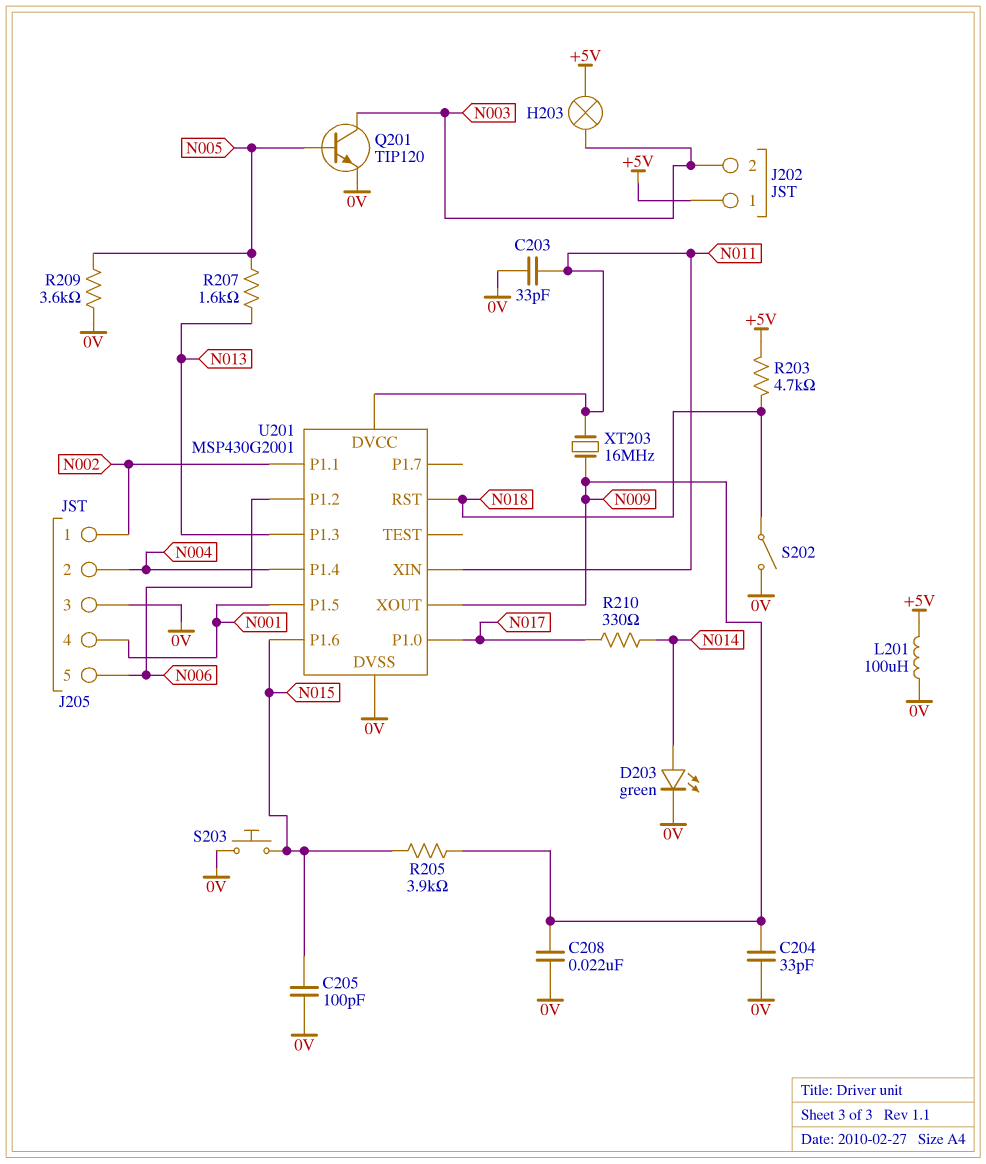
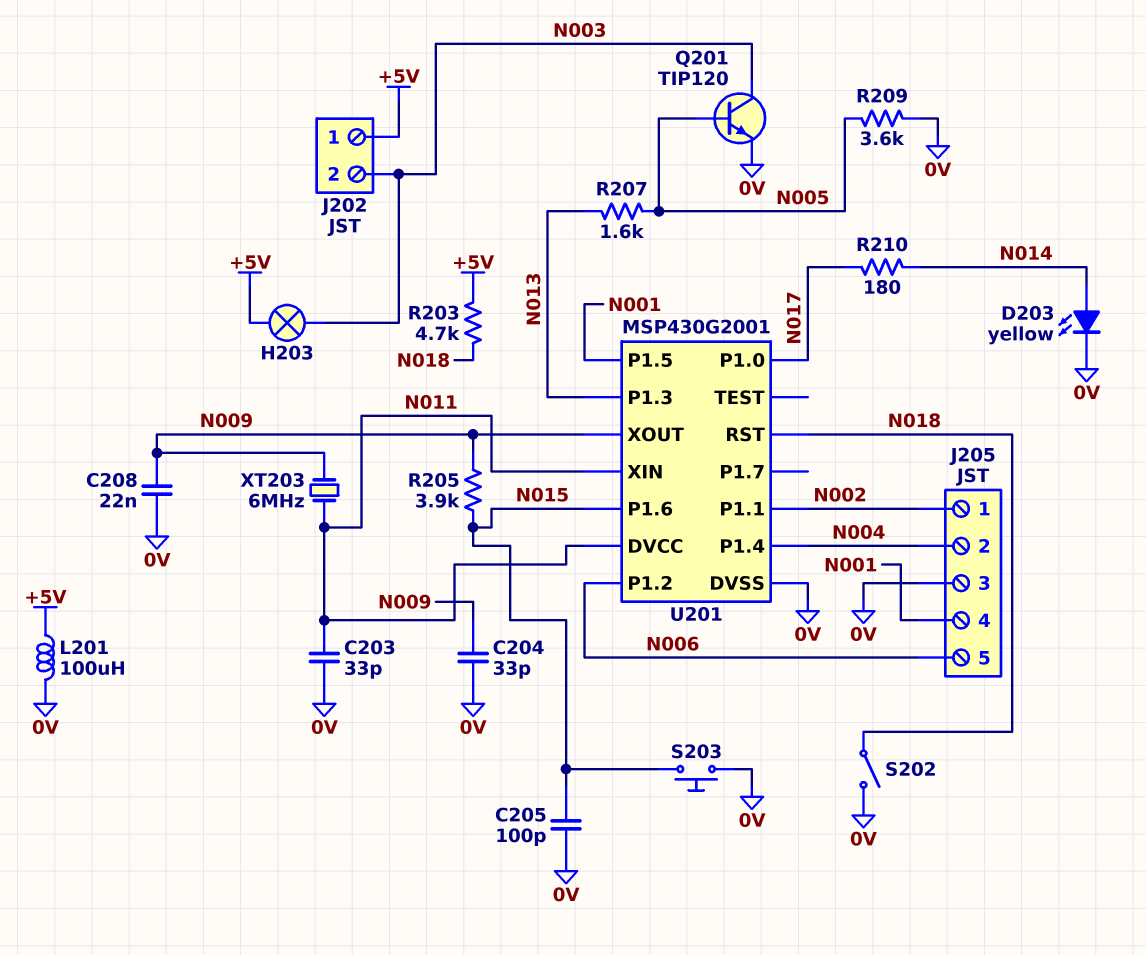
D203: LED green (A N014, K 0V) -> LED yellow (A N014, K 0V)
R210: 330 (N014, N017) -> 180 (N014, N017)
XT203: 16MHz (N009, N011) -> 6MHz (N009, N011)

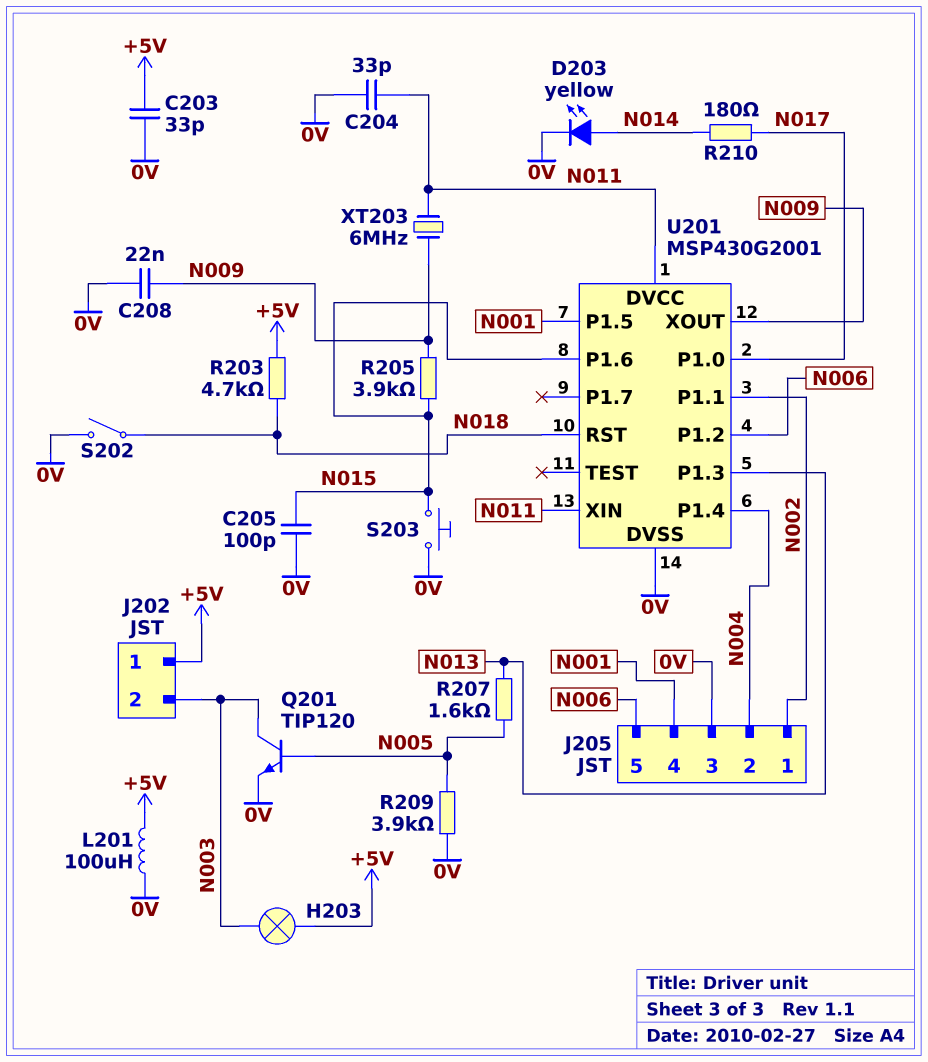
C203: 33pF (0V, N011) -> 33pF (+5V, 0V)
C204: 33pF (0V, N009) -> 33pF (0V, N011)
R209: 3.6k (0V, N005) -> 3.9k (0V, N005)

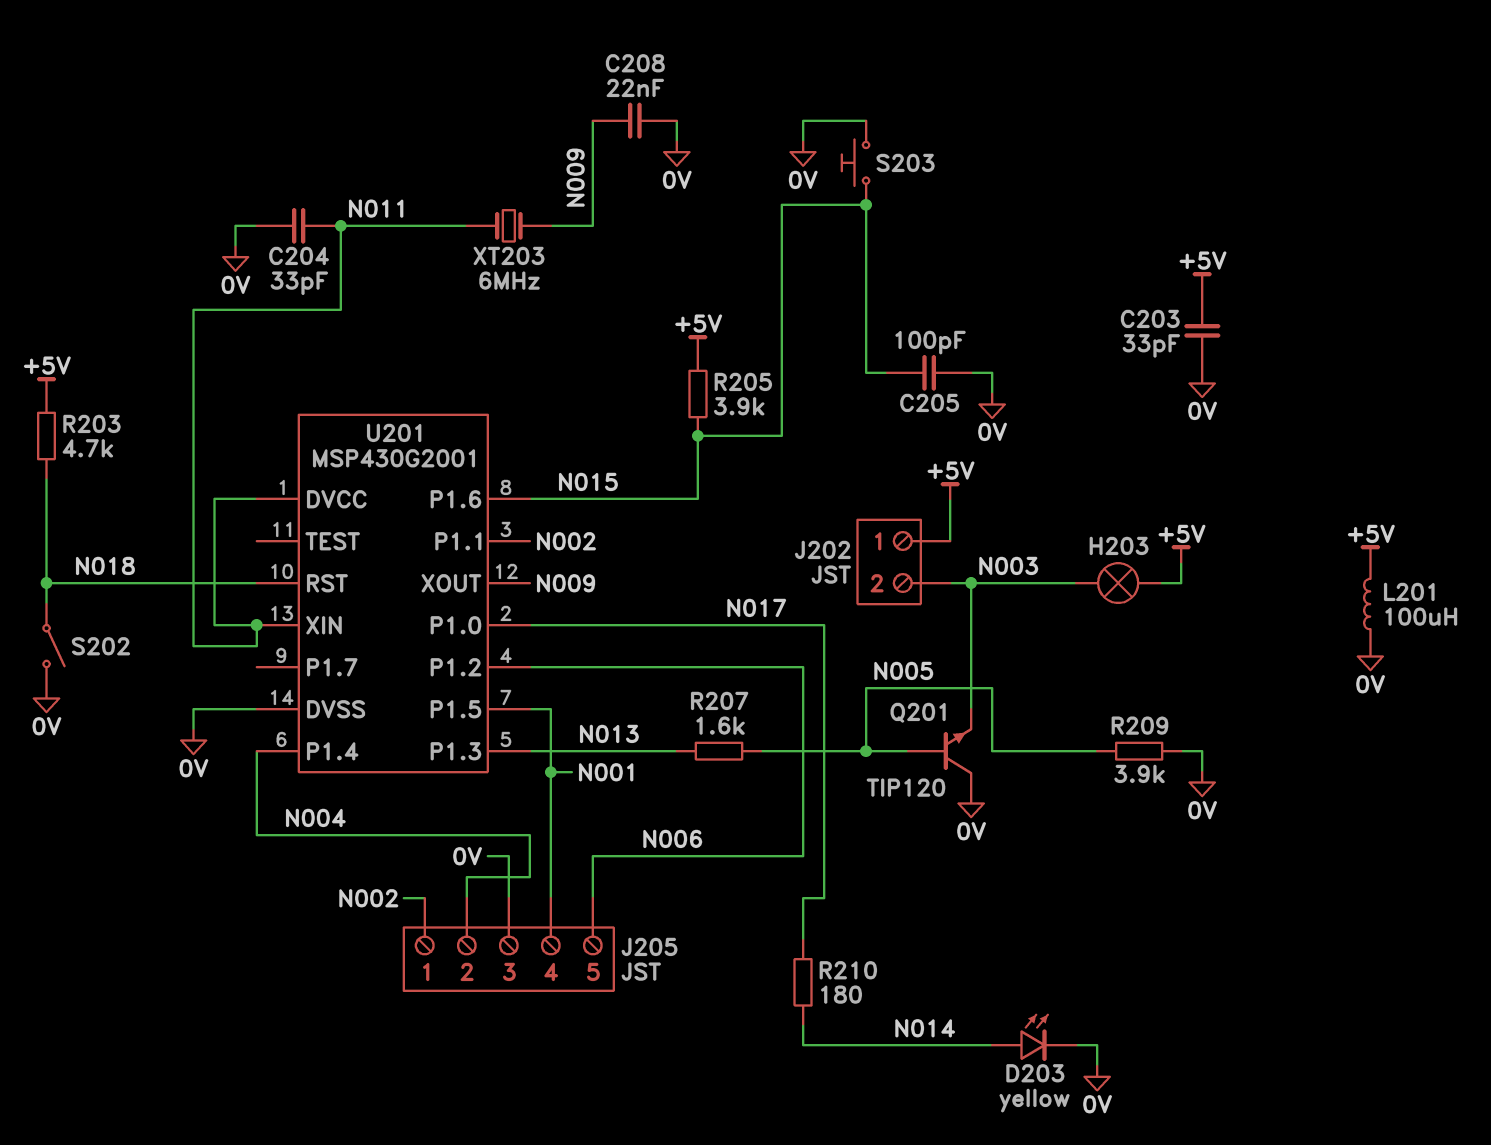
Q201: NPN TIP120 (B N005, C N003, E 0V) -> NPN TIP120 (B N005, C 0V, E N003)
R205: 3.9k (N009, N015) -> 3.9k (+5V, N015)

